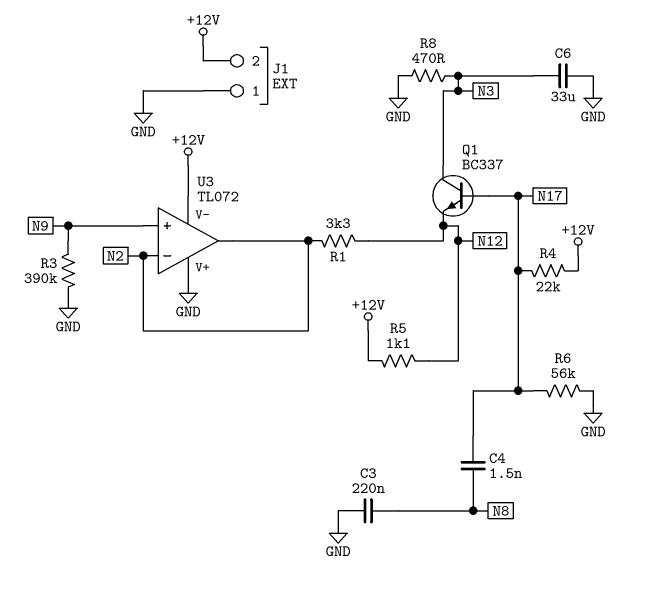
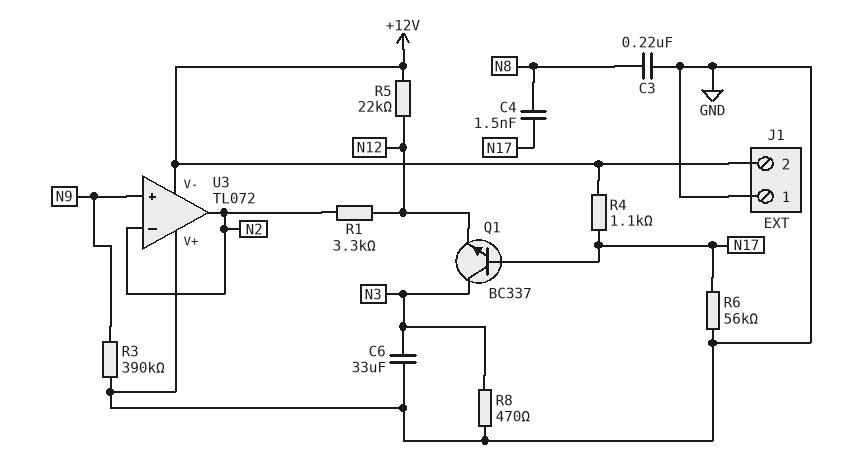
R4: 22k (+12V, N17) -> 1.1k (+12V, N17)
R5: 1.1k (+12V, N12) -> 22k (+12V, N12)

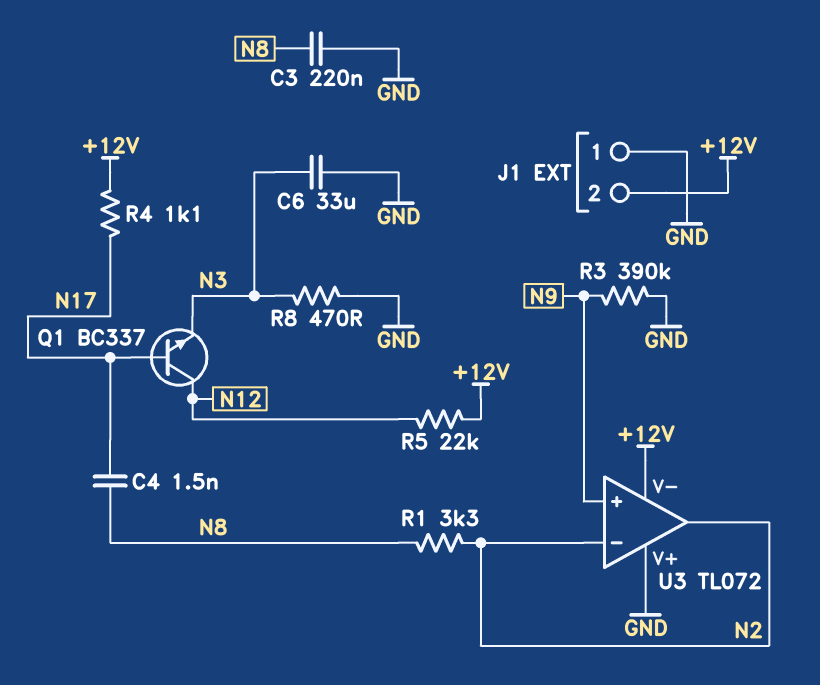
Q1: NPN BC337 (B N17, C N3, E N12) -> NPN BC337 (B N17, C N12, E N3)
R1: 3.3k (N2, N12) -> 3.3k (N2, N8)
R6: 56k (GND, N17) -> none

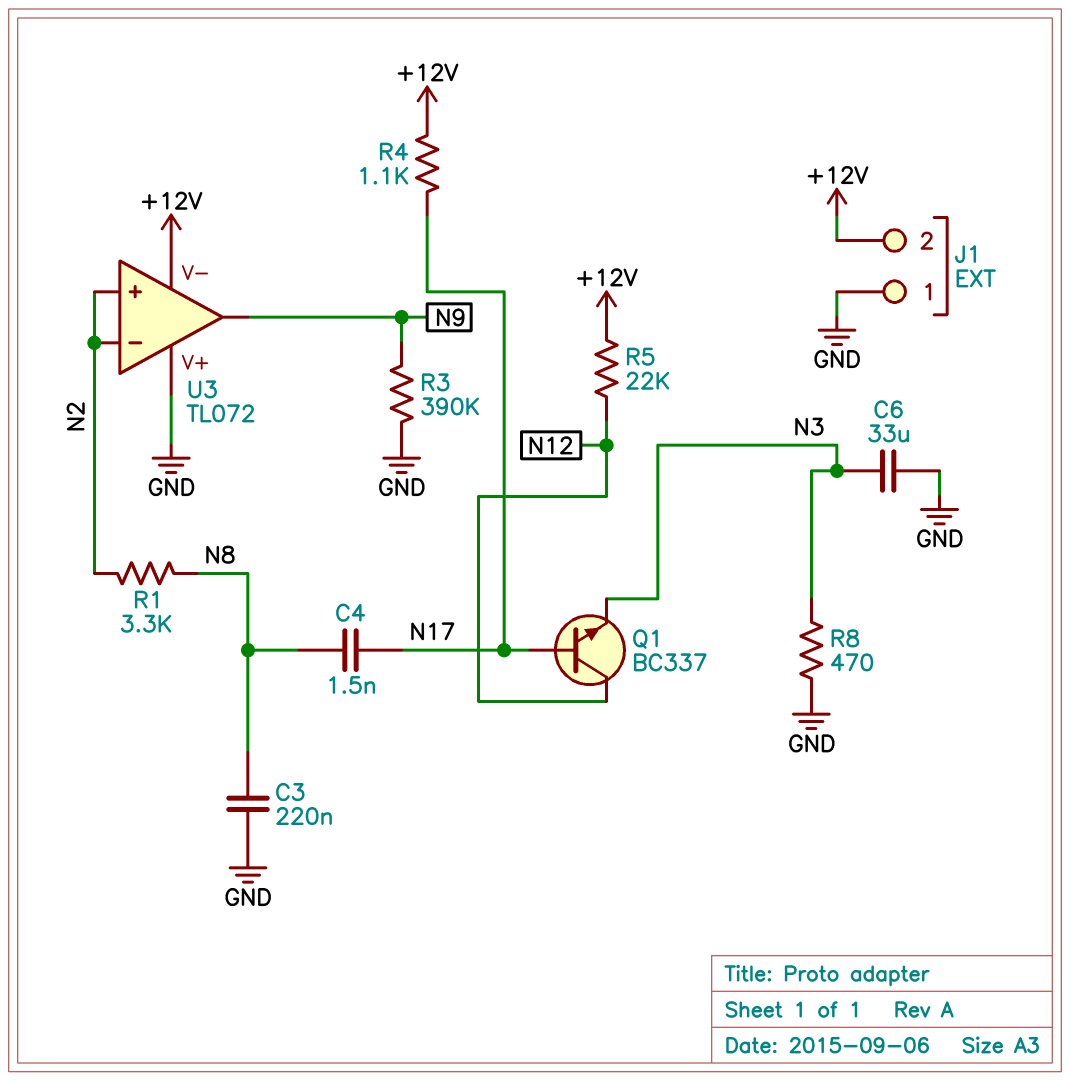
U3 pin in+: N9 -> N2
U3 pin out: N2 -> N9

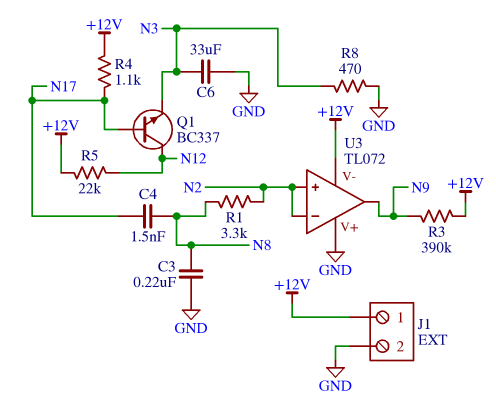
J1 pin 1: GND -> +12V
J1 pin 2: +12V -> GND
R3: 390k (GND, N9) -> 390k (+12V, N9)

